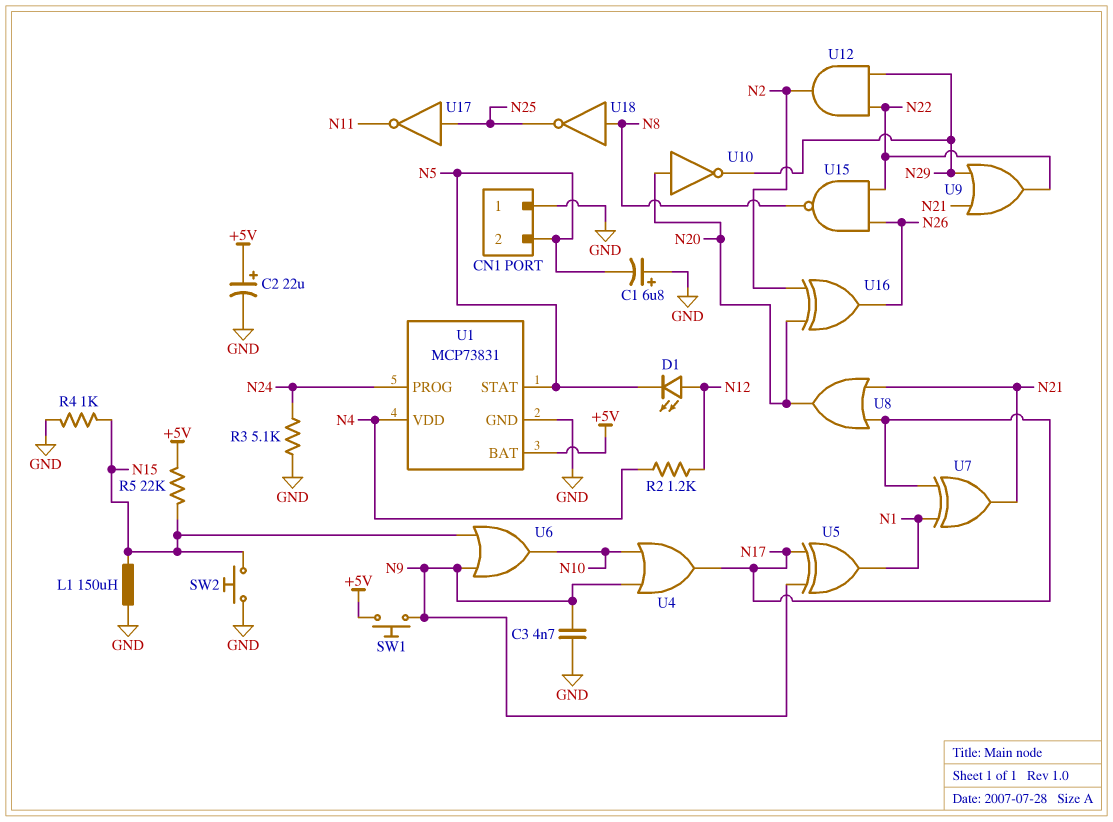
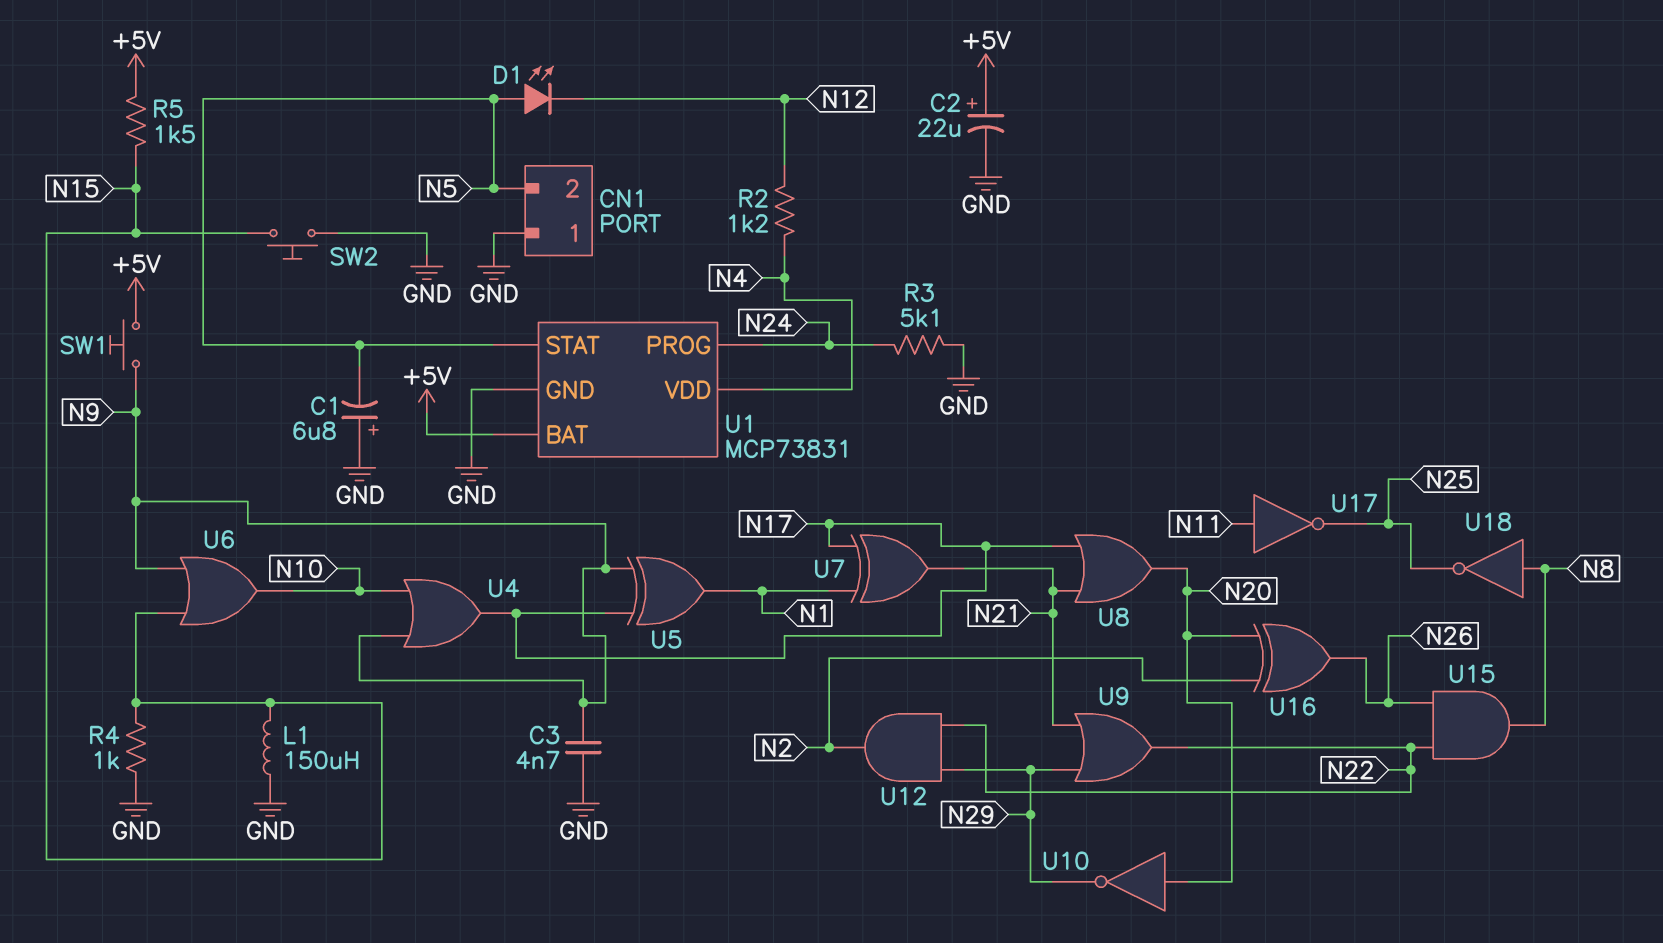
D1: LED (A N12, K N5) -> LED (A N5, K N12)
R5: 22k (+5V, N15) -> 1.5k (+5V, N15)
U15: NAND (in N22, in N26, out N8) -> AND (in N22, in N26, out N8)
U17: NOT (in N25, out N11) -> NOT (in N11, out N25)

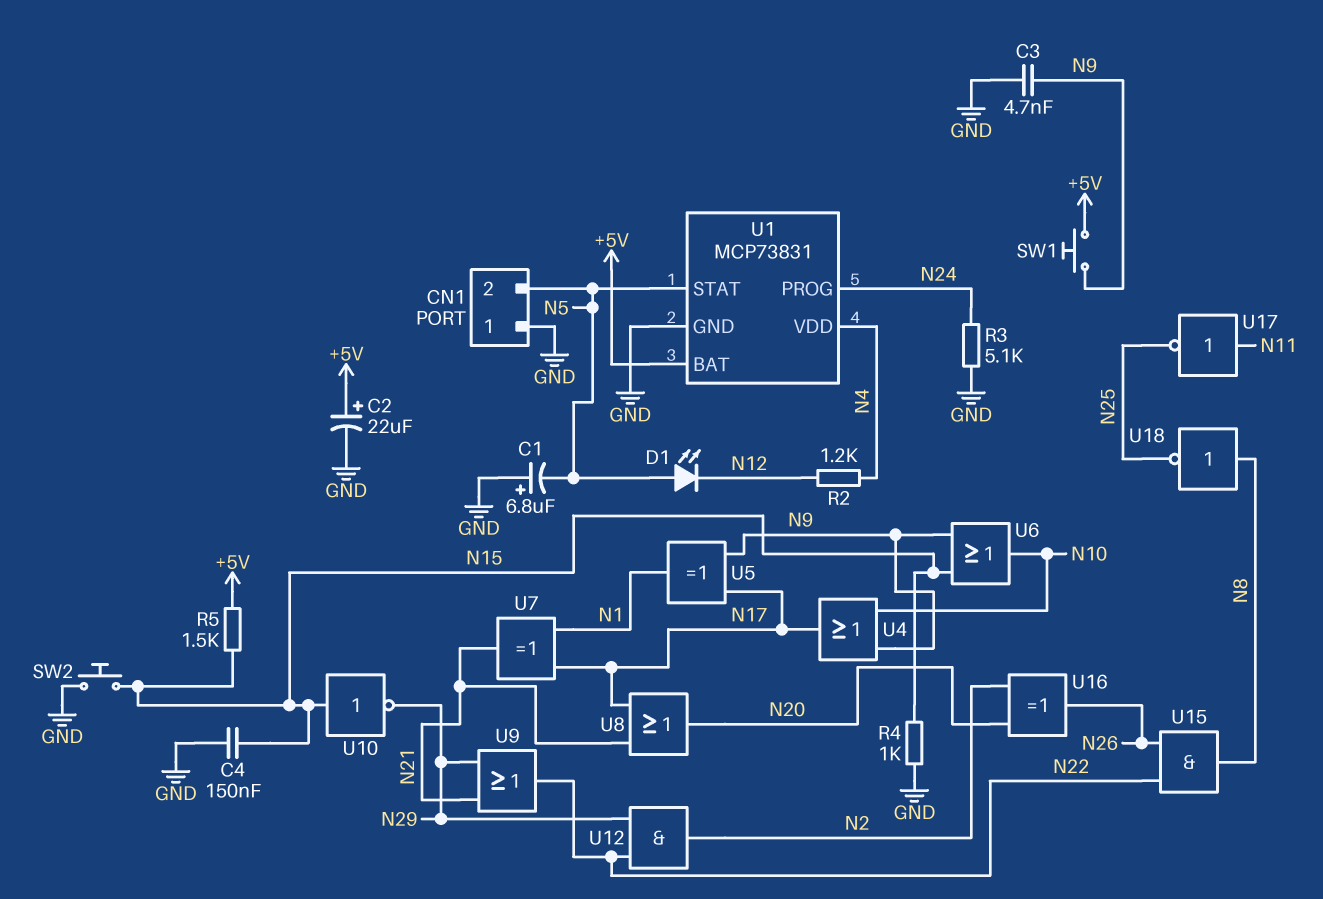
C4: none -> 150nF (GND, N15)
L1: 150uH (GND, N15) -> none
U10: NOT (in N20, out N29) -> NOT (in N15, out N29)

